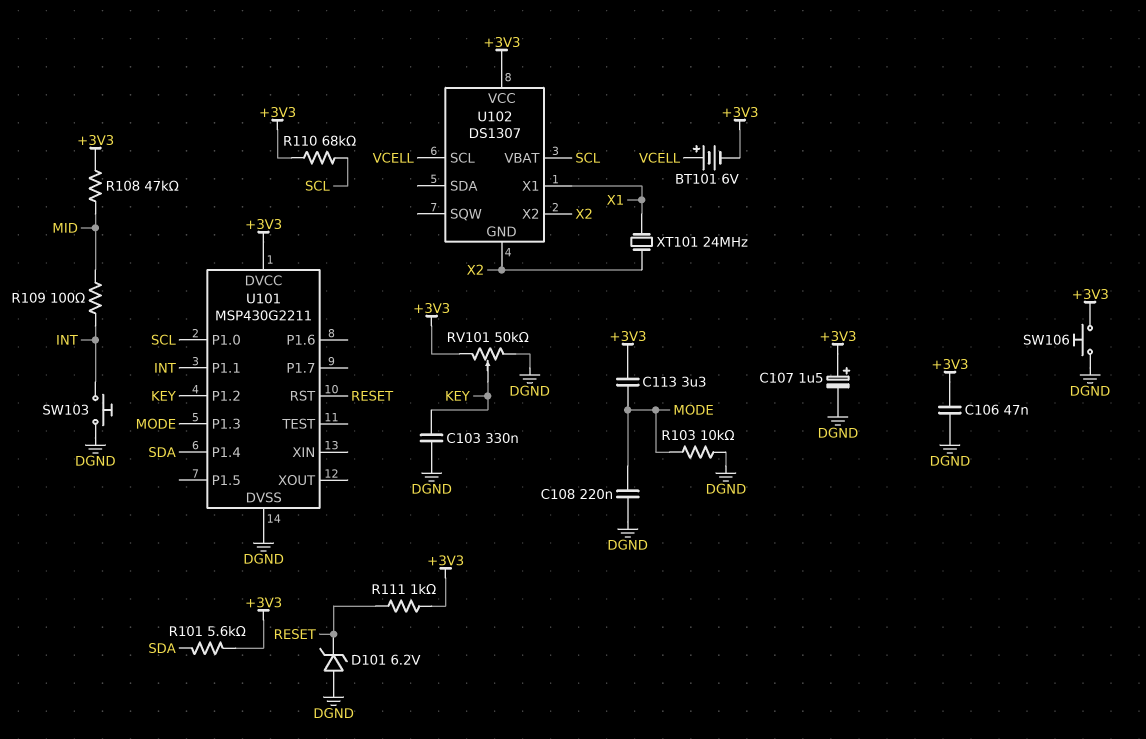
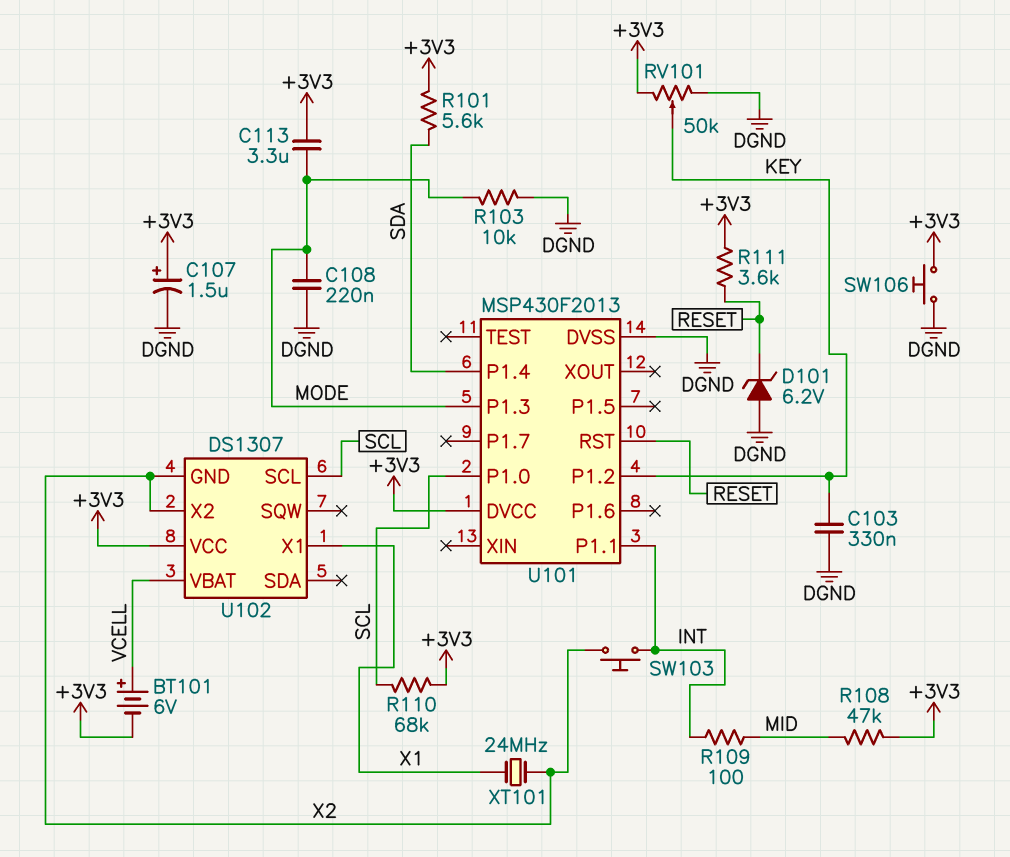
C106: 47nF (+3V3, DGND) -> none
R111: 1k (+3V3, RESET) -> 3.6k (+3V3, RESET)
SW103: button (DGND, INT) -> button (INT, X2)
U101: MSP430G2211 -> MSP430F2013
U102 pin SCL: VCELL -> SCL
U102 pin VBAT: SCL -> VCELL

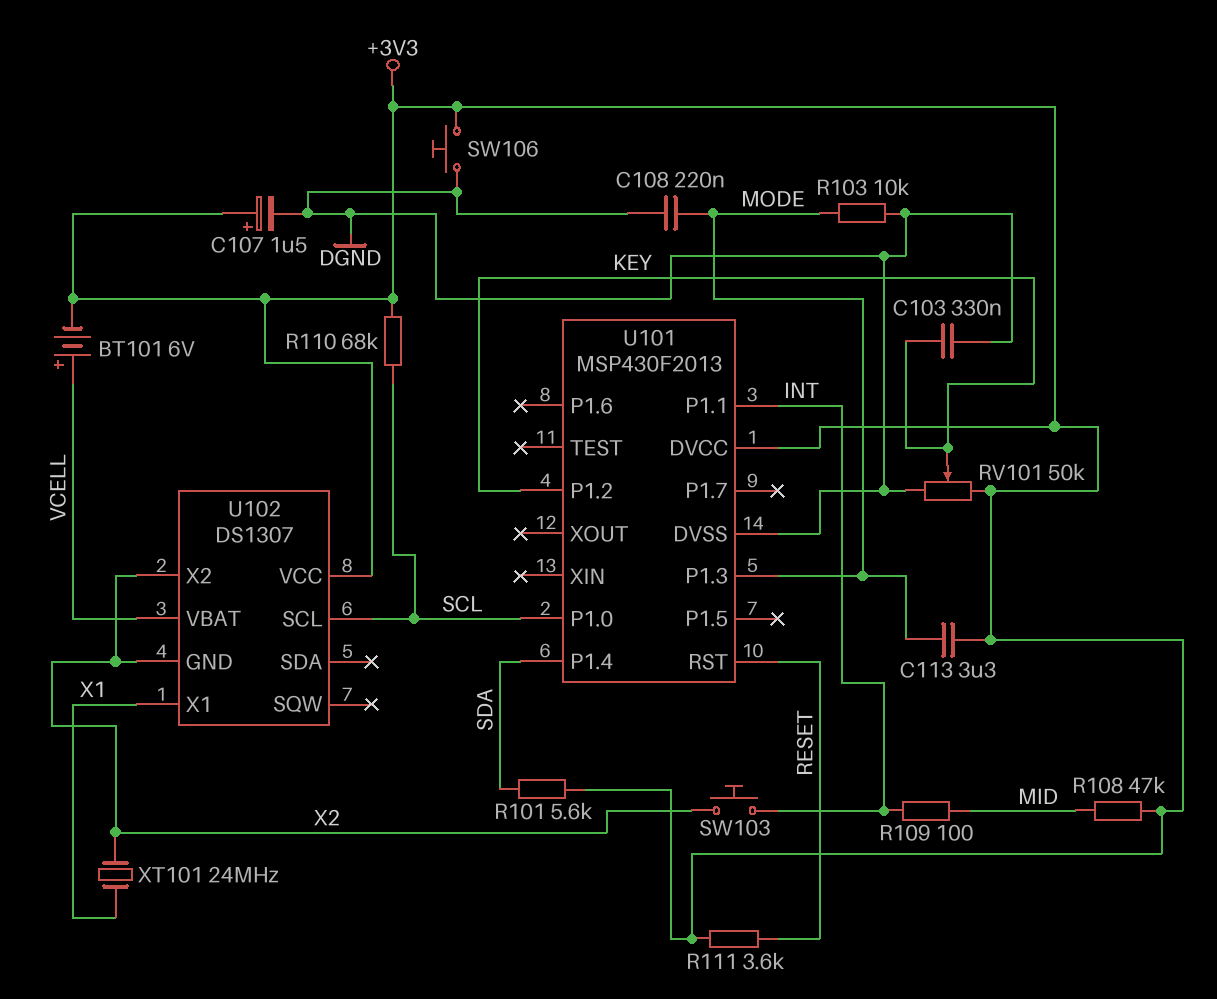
D101: zener 6.2V (A DGND, K RESET) -> none

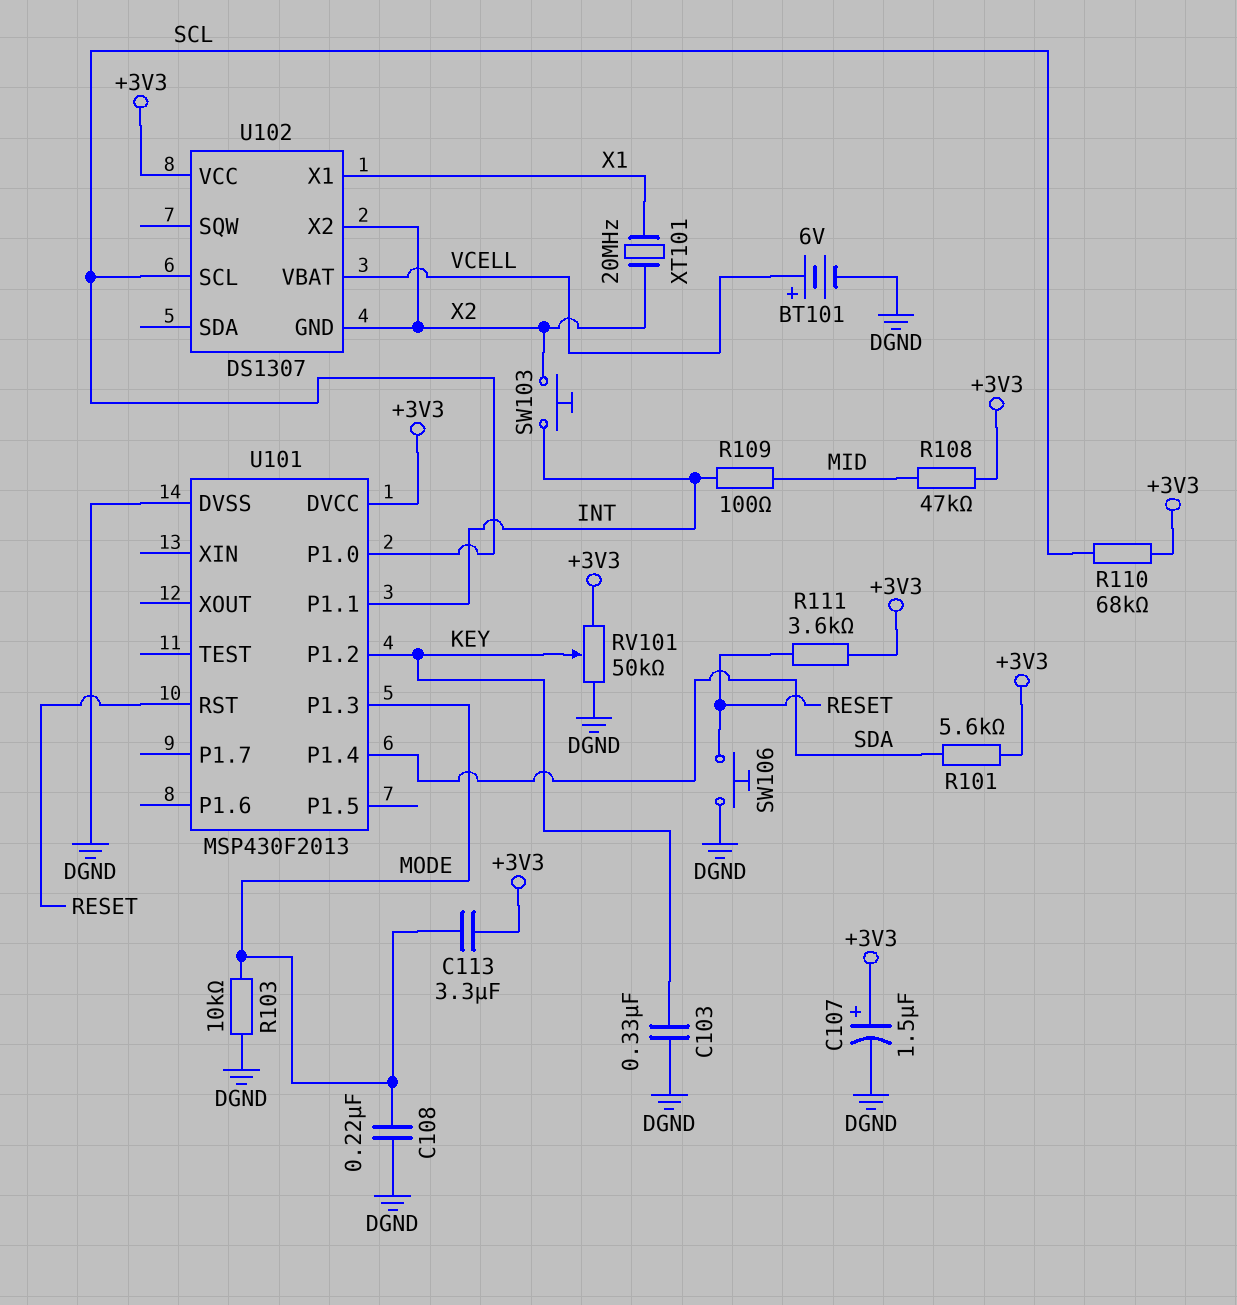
BT101: 6V (plus VCELL, minus +3V3) -> 6V (plus VCELL, minus DGND)
SW106: button (+3V3, DGND) -> button (DGND, RESET)
XT101: 24MHz (X1, X2) -> 20MHz (X1, X2)

